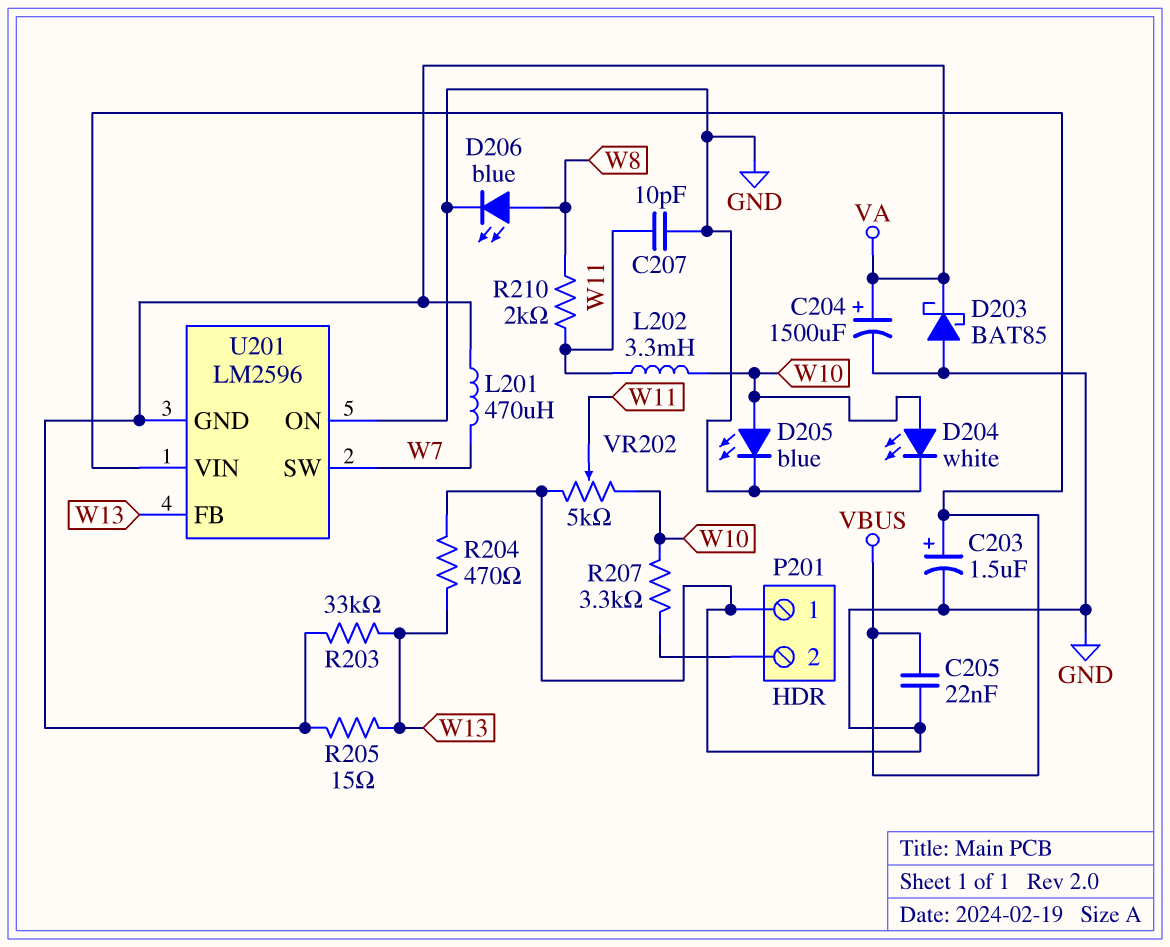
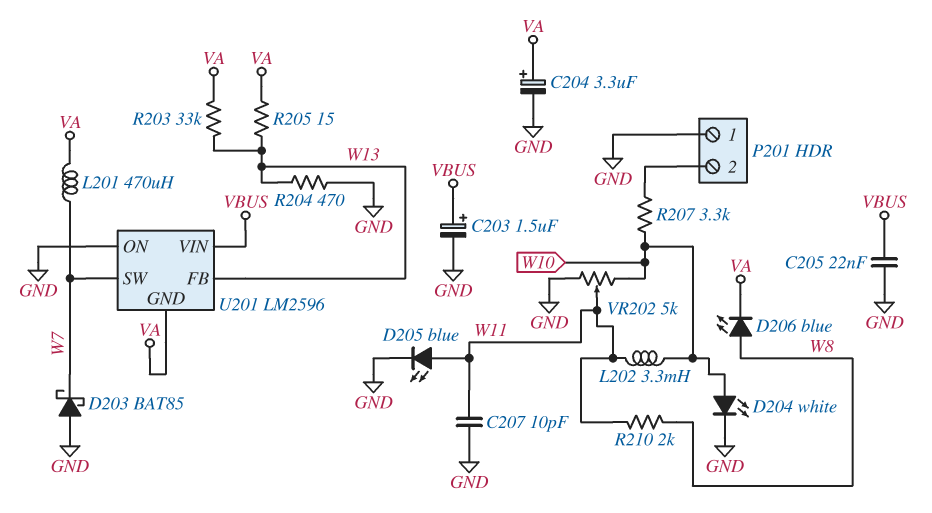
C204: 1500uF (plus VA, minus GND) -> 3.3uF (plus VA, minus GND)
D203: schottky BAT85 (A GND, K VA) -> schottky BAT85 (A GND, K W7)
D205: LED blue (A W10, K GND) -> LED blue (A W11, K GND)
D206: LED blue (A W8, K GND) -> LED blue (A W8, K VA)

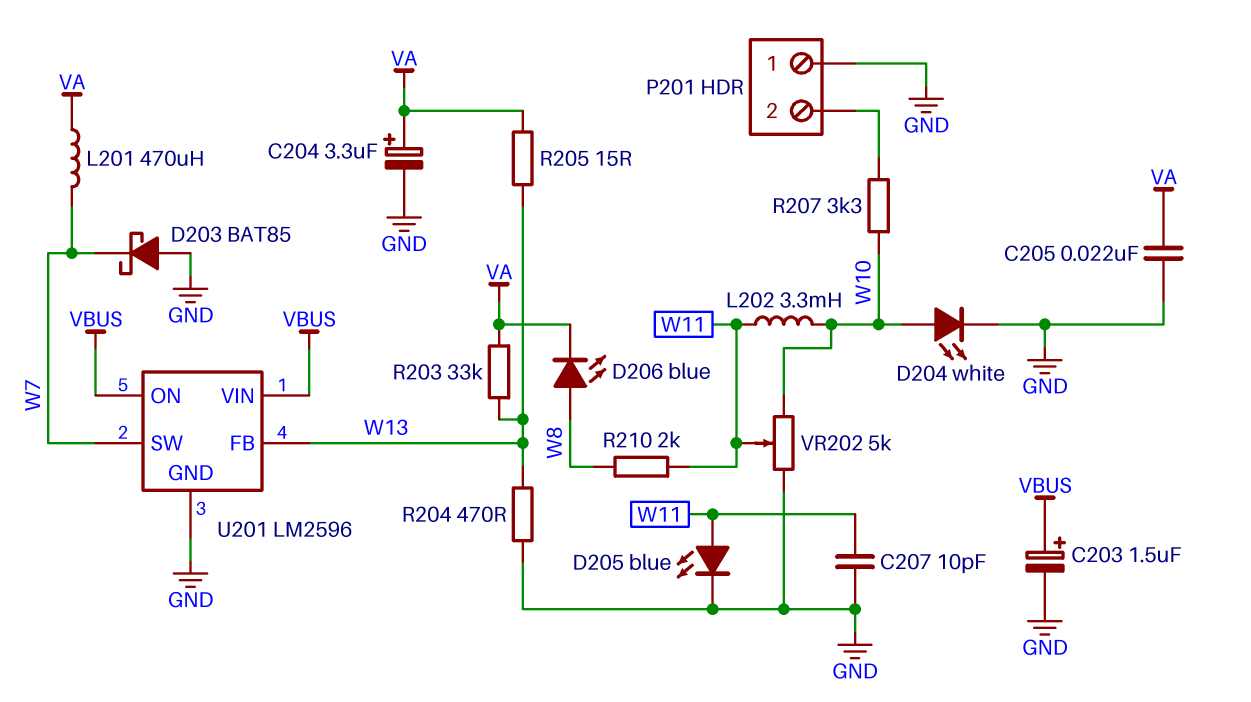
C205: 22nF (GND, VBUS) -> 22nF (GND, VA)
U201 pin GND: VA -> GND
U201 pin ON: GND -> VBUS

